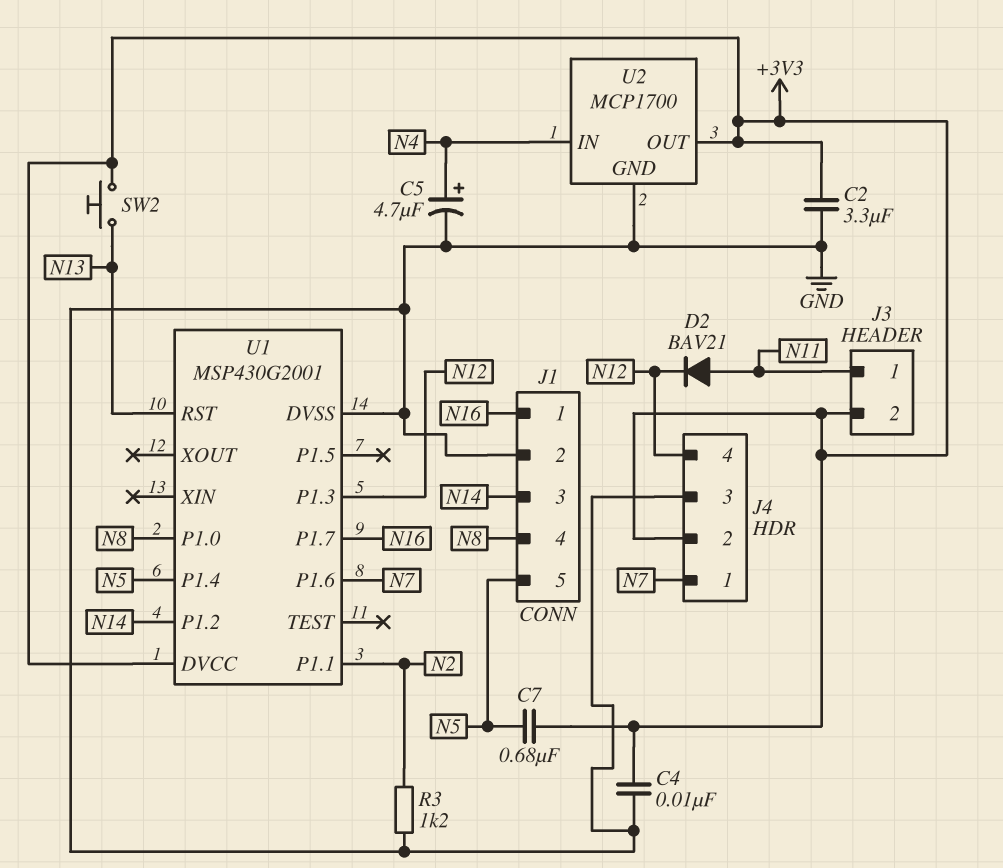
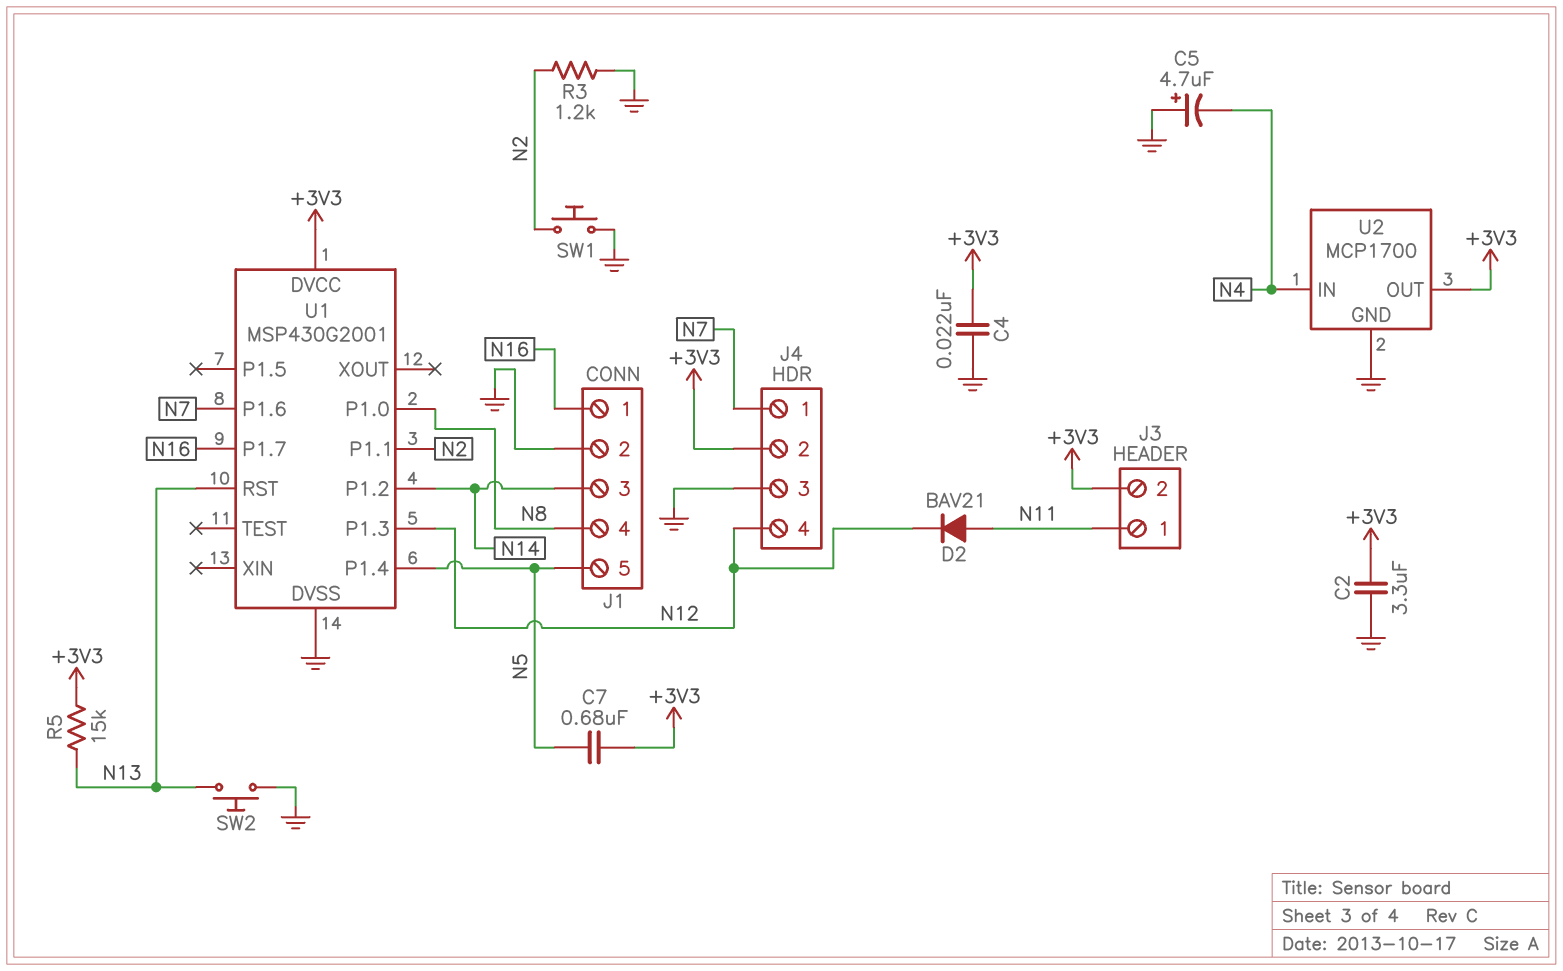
C4: 10nF (+3V3, GND) -> 22nF (+3V3, GND)
C5: 4.7uF (plus N4, minus GND) -> 4.7uF (plus GND, minus N4)
R5: none -> 15k (+3V3, N13)
SW1: none -> button (GND, N2)
SW2: button (+3V3, N13) -> button (GND, N13)

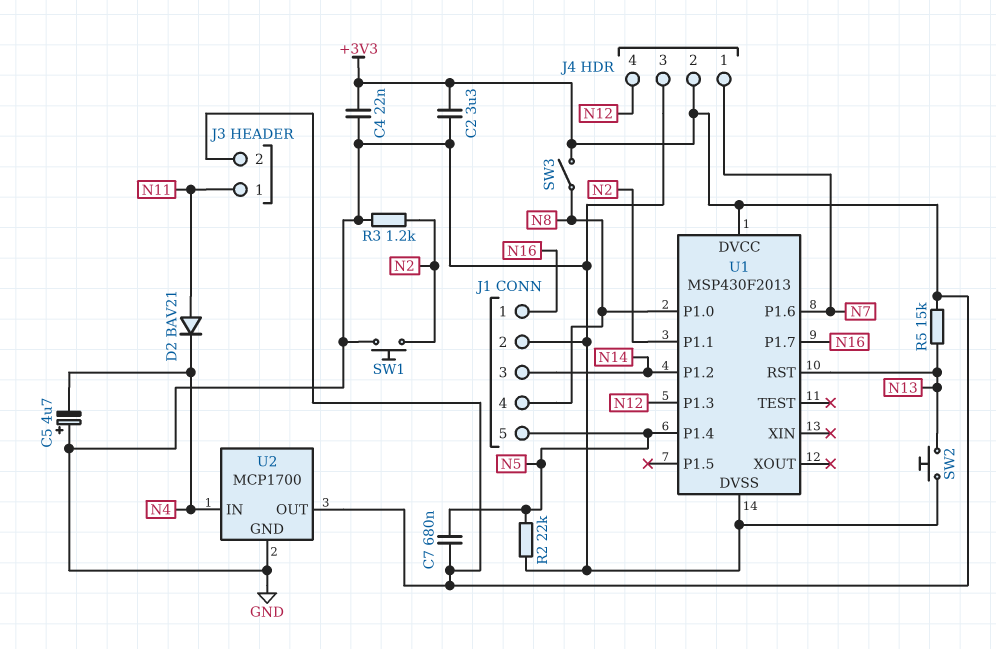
D2: diode BAV21 (A N11, K N12) -> diode BAV21 (A N11, K N4)
R2: none -> 22k (GND, N5)
SW3: none -> switch (+3V3, N8)
U1: MSP430G2001 -> MSP430F2013

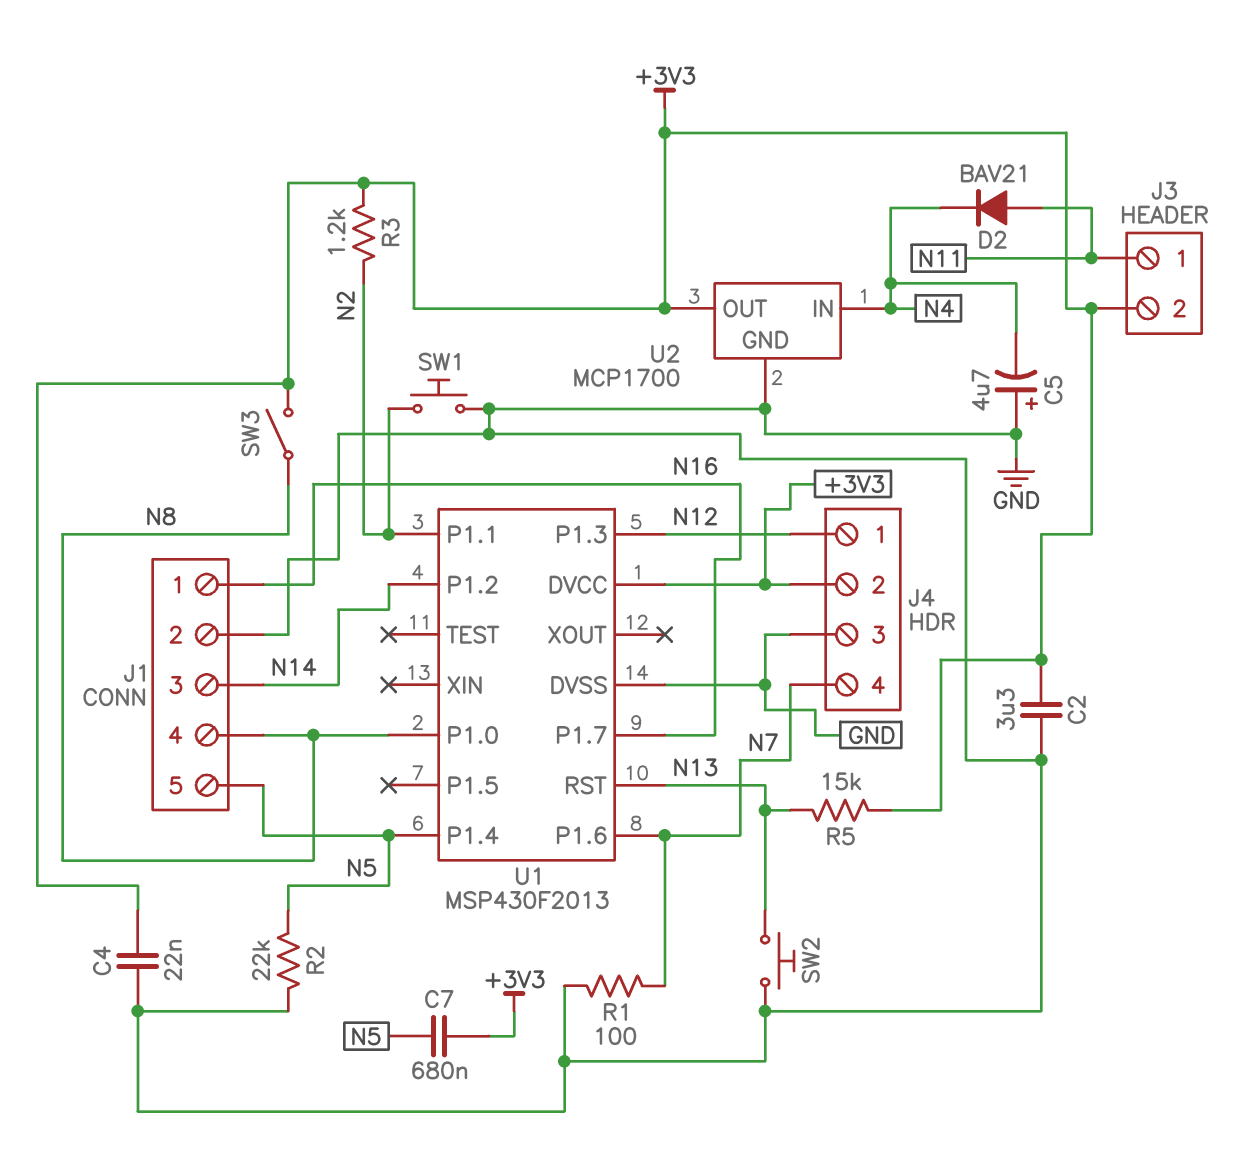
J4 pin 1: N7 -> N12
J4 pin 4: N12 -> N7
R1: none -> 100 (GND, N7)
R3: 1.2k (GND, N2) -> 1.2k (+3V3, N2)

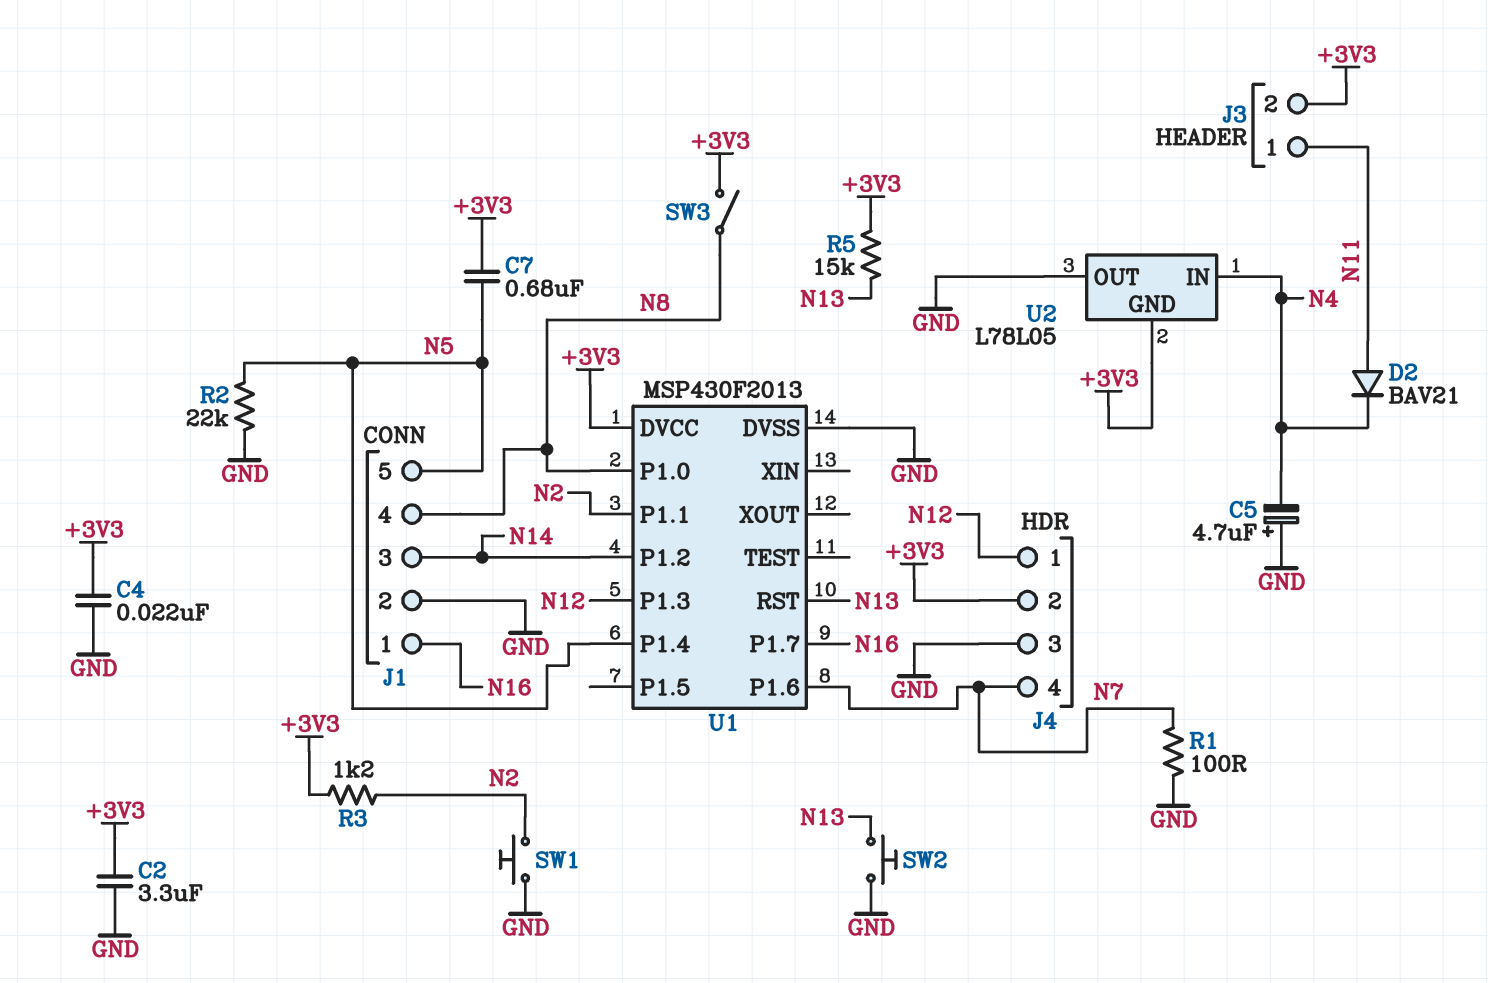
U2: MCP1700 -> L78L05
U2 pin GND: GND -> +3V3
U2 pin OUT: +3V3 -> GND

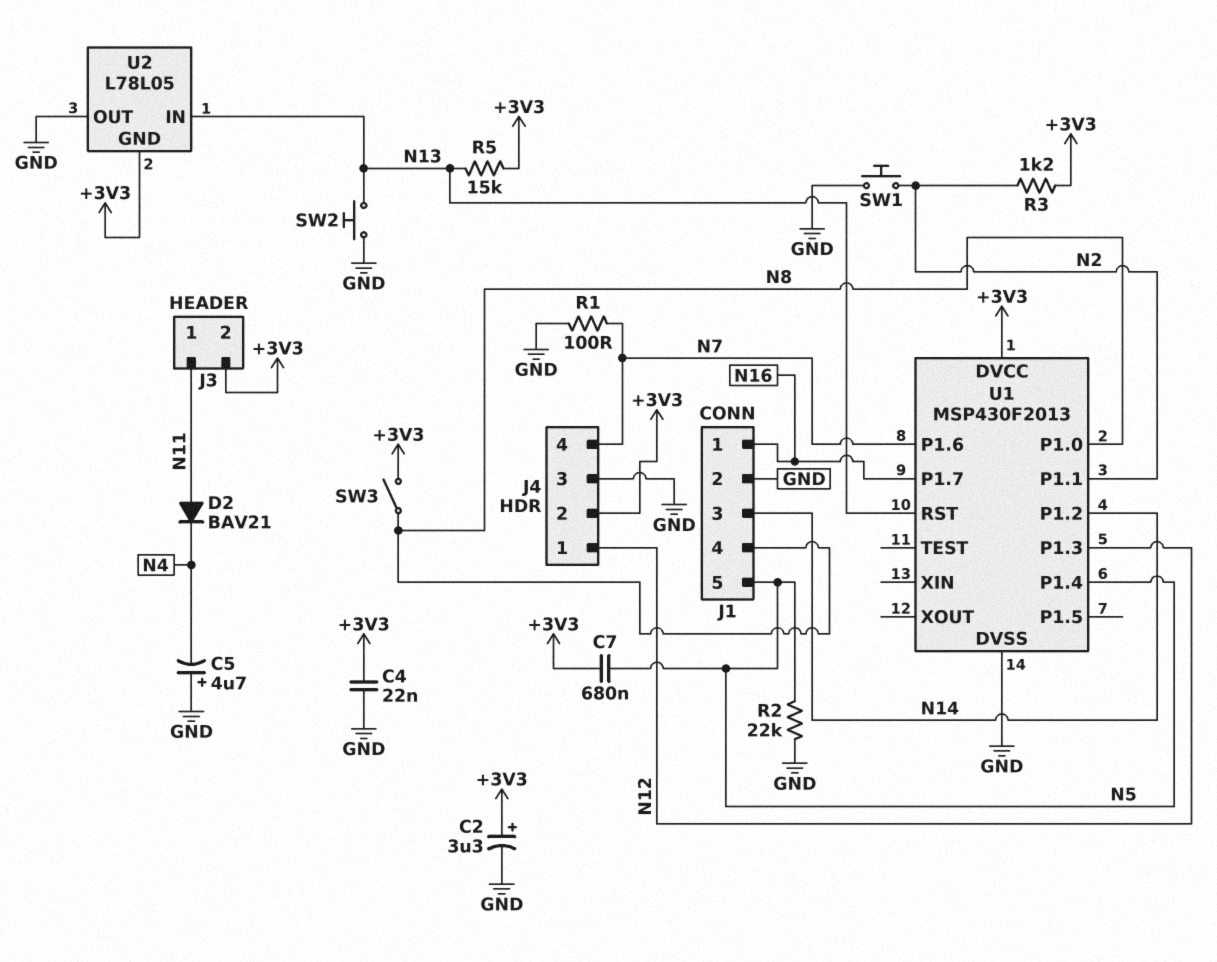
C2: 3.3uF (+3V3, GND) -> 3.3uF (plus +3V3, minus GND)
U2 pin IN: N4 -> N13

